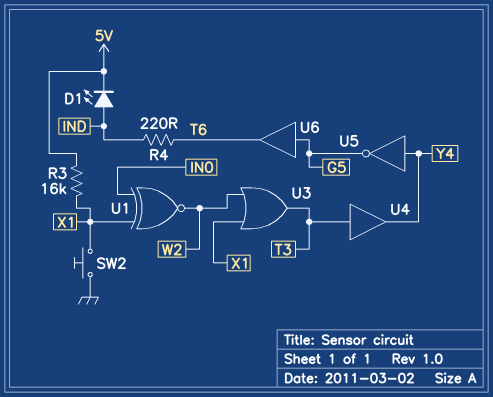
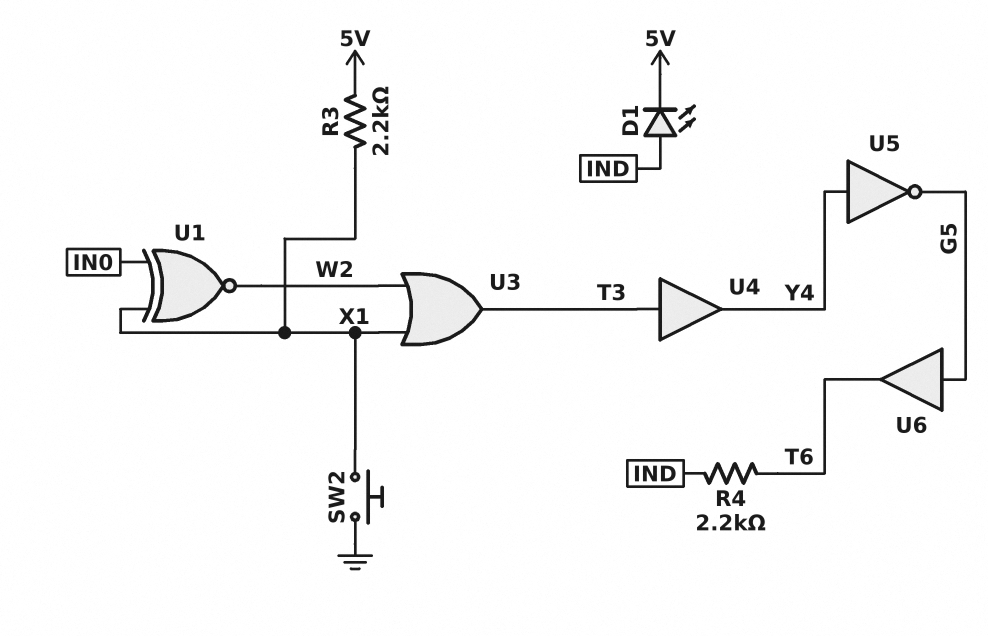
R3: 16k (5V, X1) -> 2.2k (5V, X1)
R4: 220 (IND, T6) -> 2.2k (IND, T6)

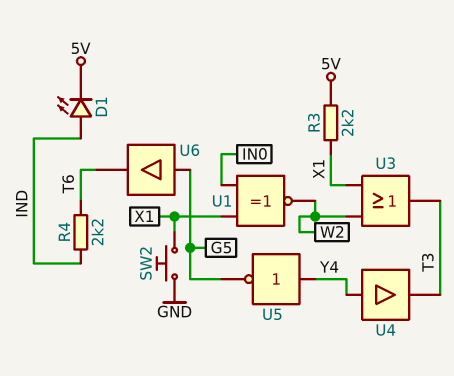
U4: buffer (in T3, out Y4) -> buffer (in Y4, out T3)

